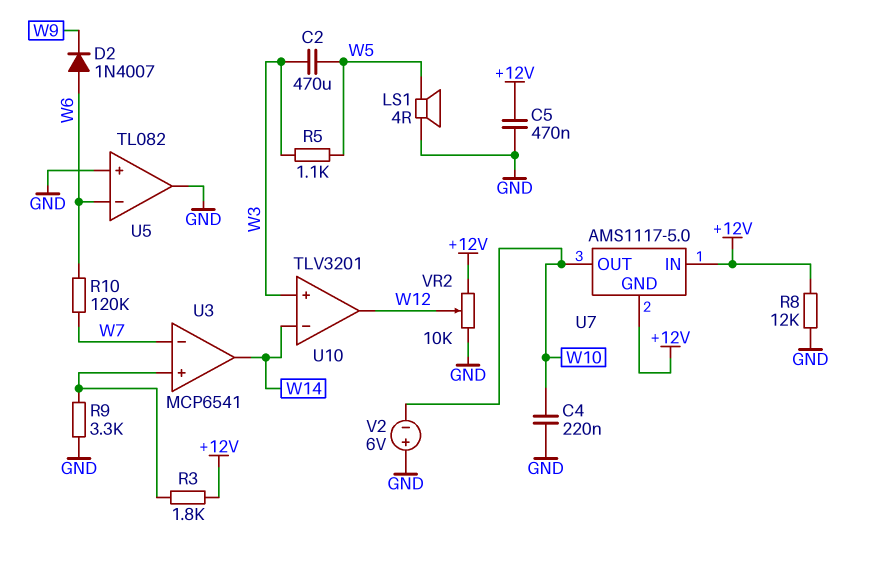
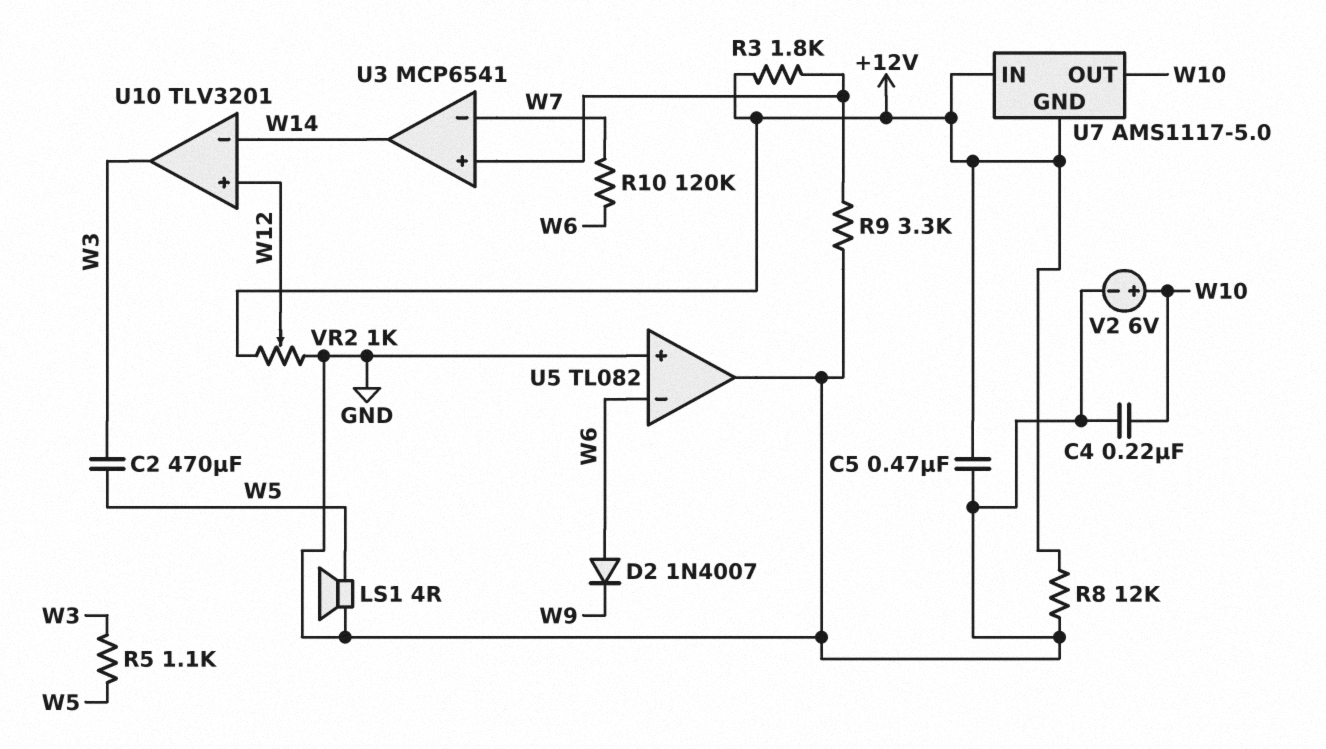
U10 pin in+: W3 -> W12
U10 pin out: W12 -> W3
V2: 6V (plus GND, minus W10) -> 6V (plus W10, minus GND)
VR2: 10k (+12V, GND, wiper W12) -> 1k (+12V, GND, wiper W12)

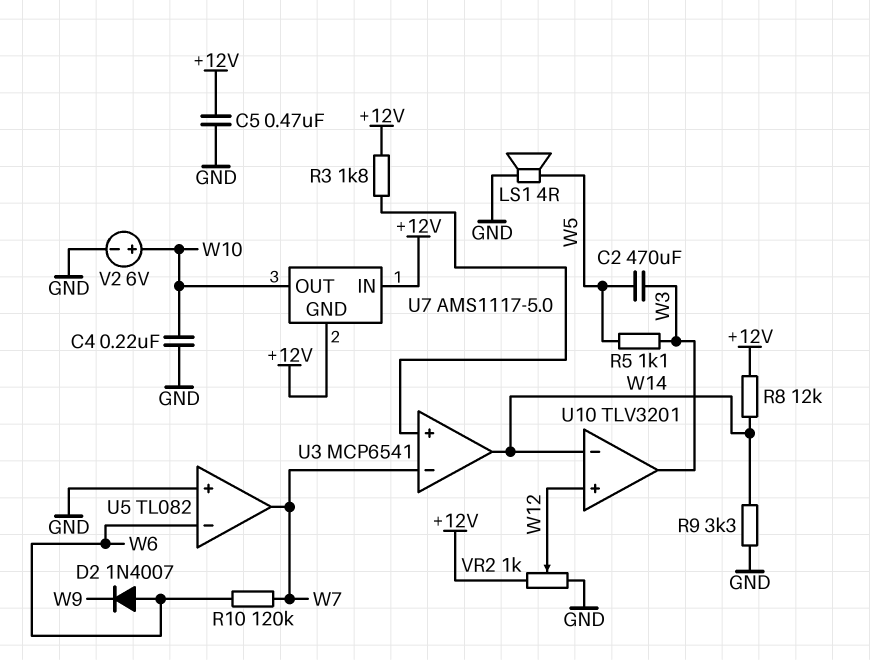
R8: 12k (+12V, GND) -> 12k (+12V, W14)
R9: 3.3k (GND, U3/in+) -> 3.3k (GND, W14)
U5 pin out: GND -> W7

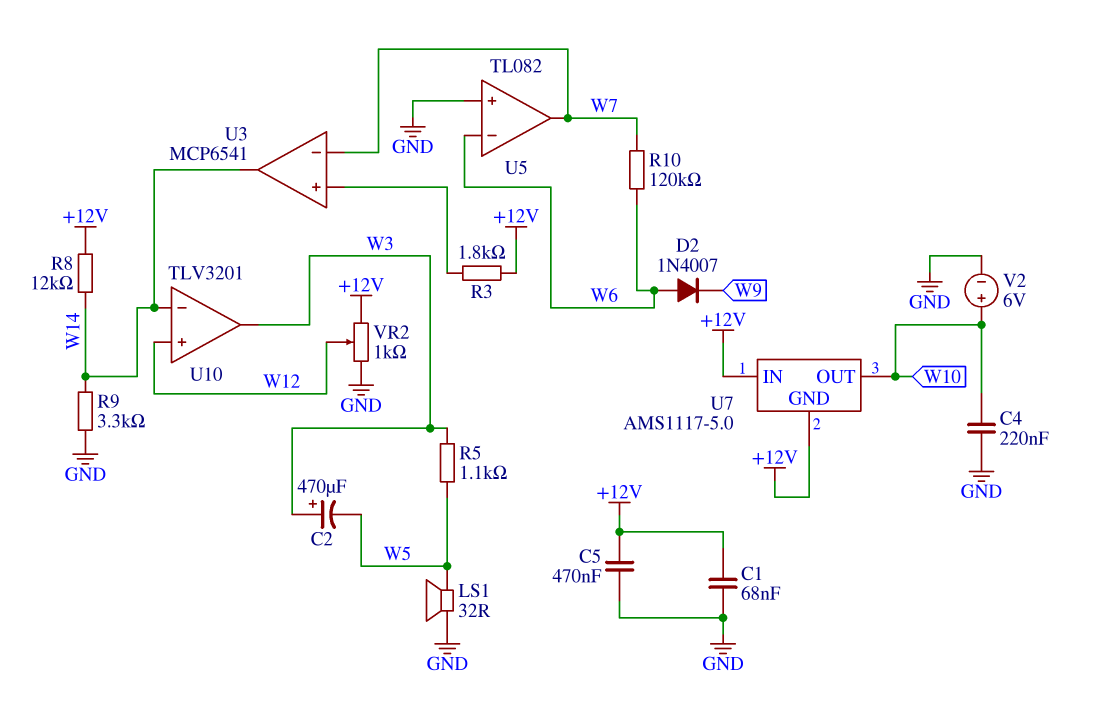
C1: none -> 68nF (+12V, GND)
C2: 470uF (W3, W5) -> 470uF (plus W3, minus W5)
LS1: speaker 4R (GND, W5) -> speaker 32R (GND, W5)

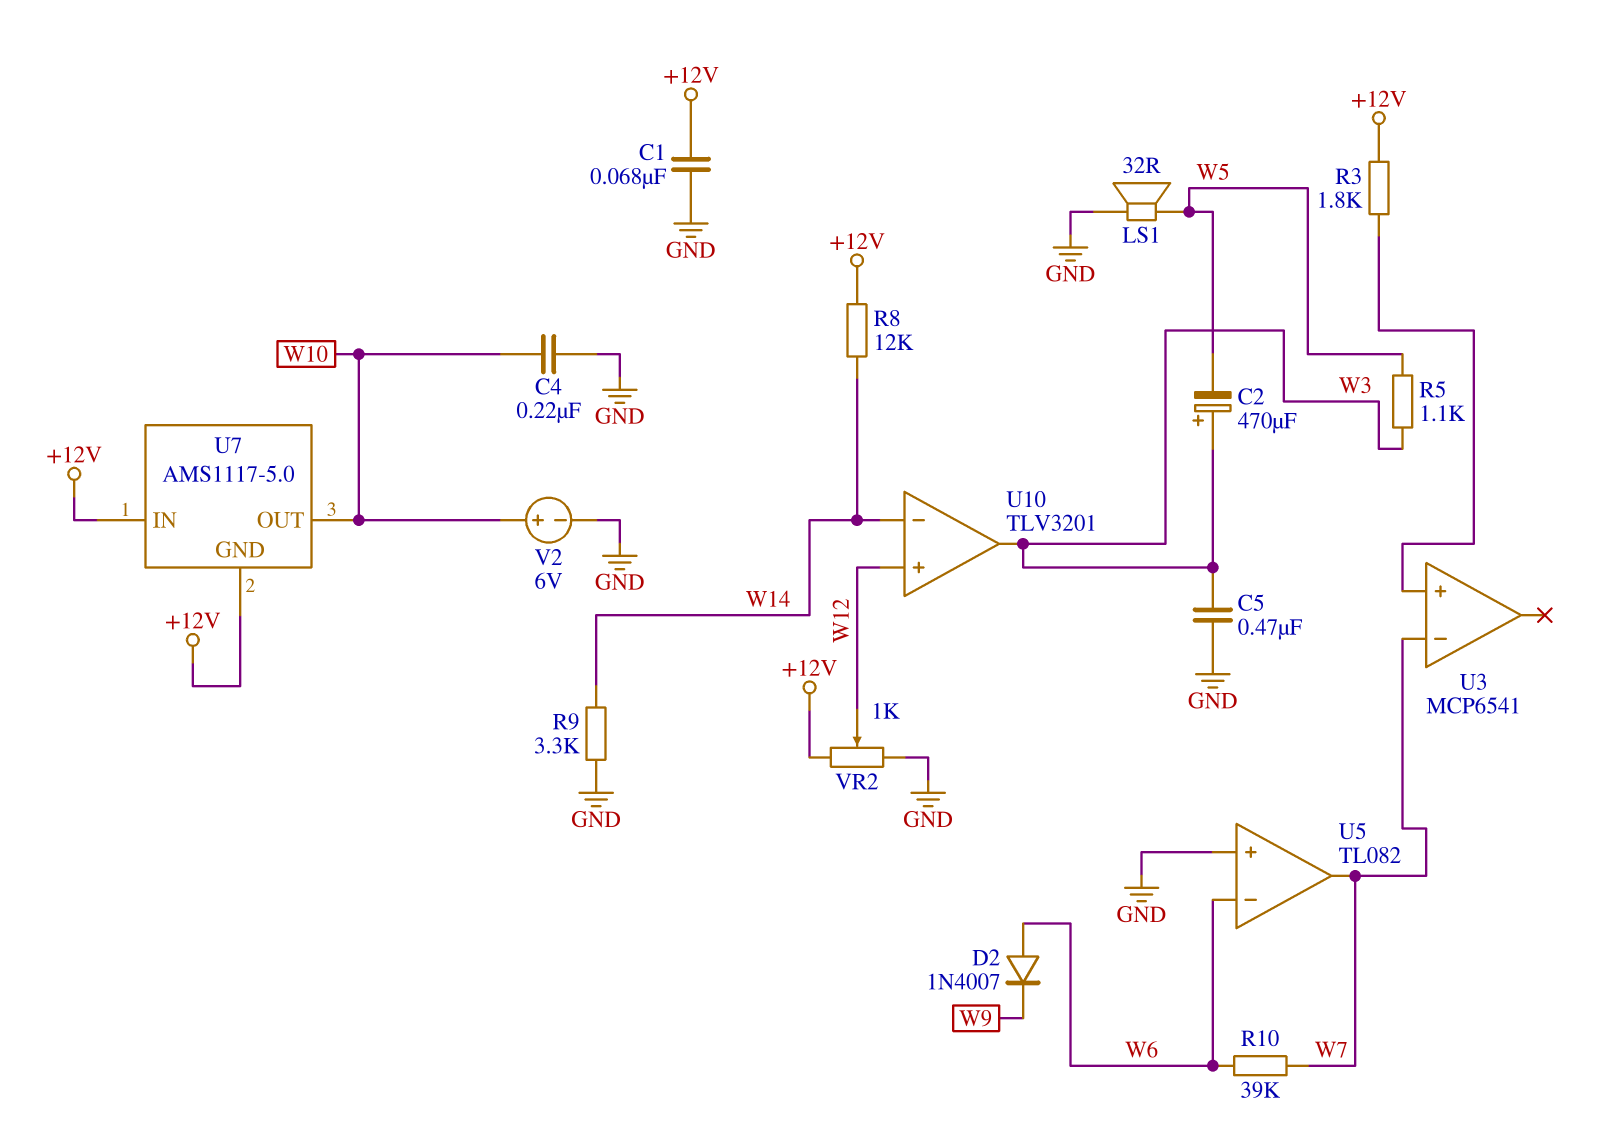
C5: 470nF (+12V, GND) -> 470nF (GND, W3)
R10: 120k (W6, W7) -> 39k (W6, W7)
U3 pin out: W14 -> none

